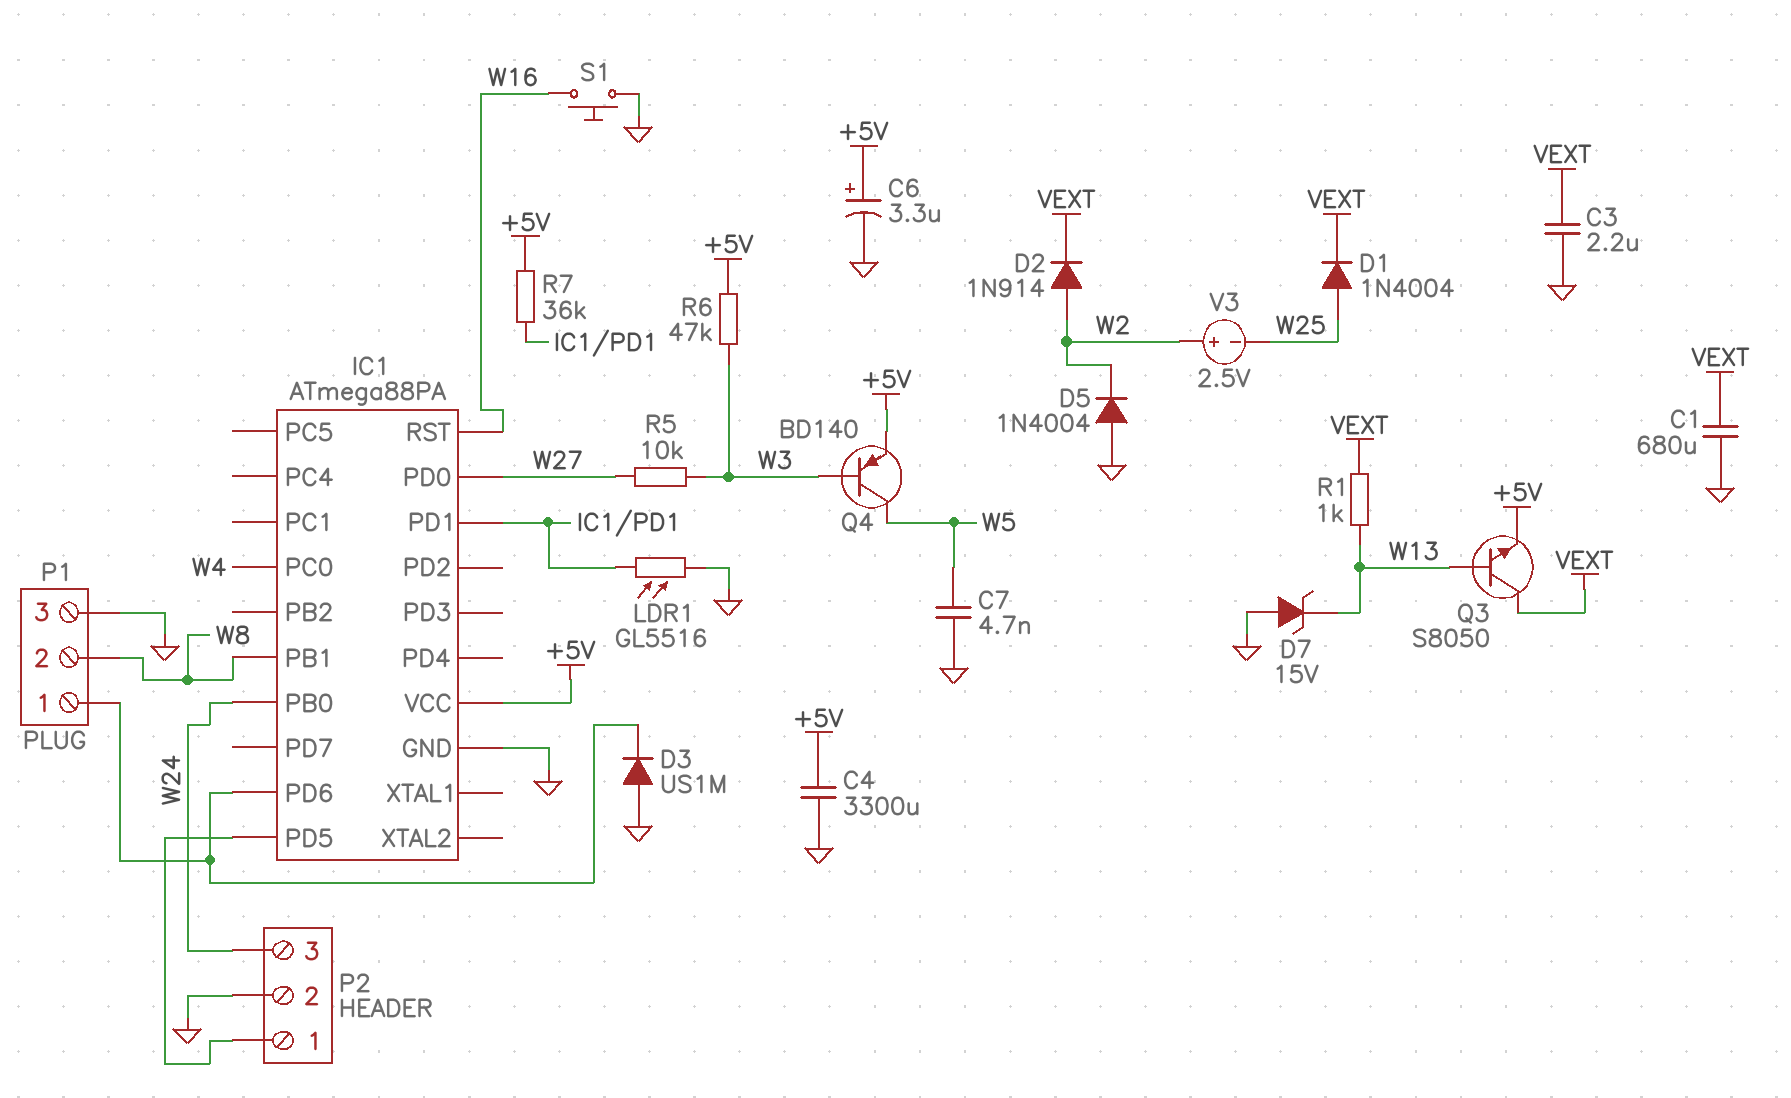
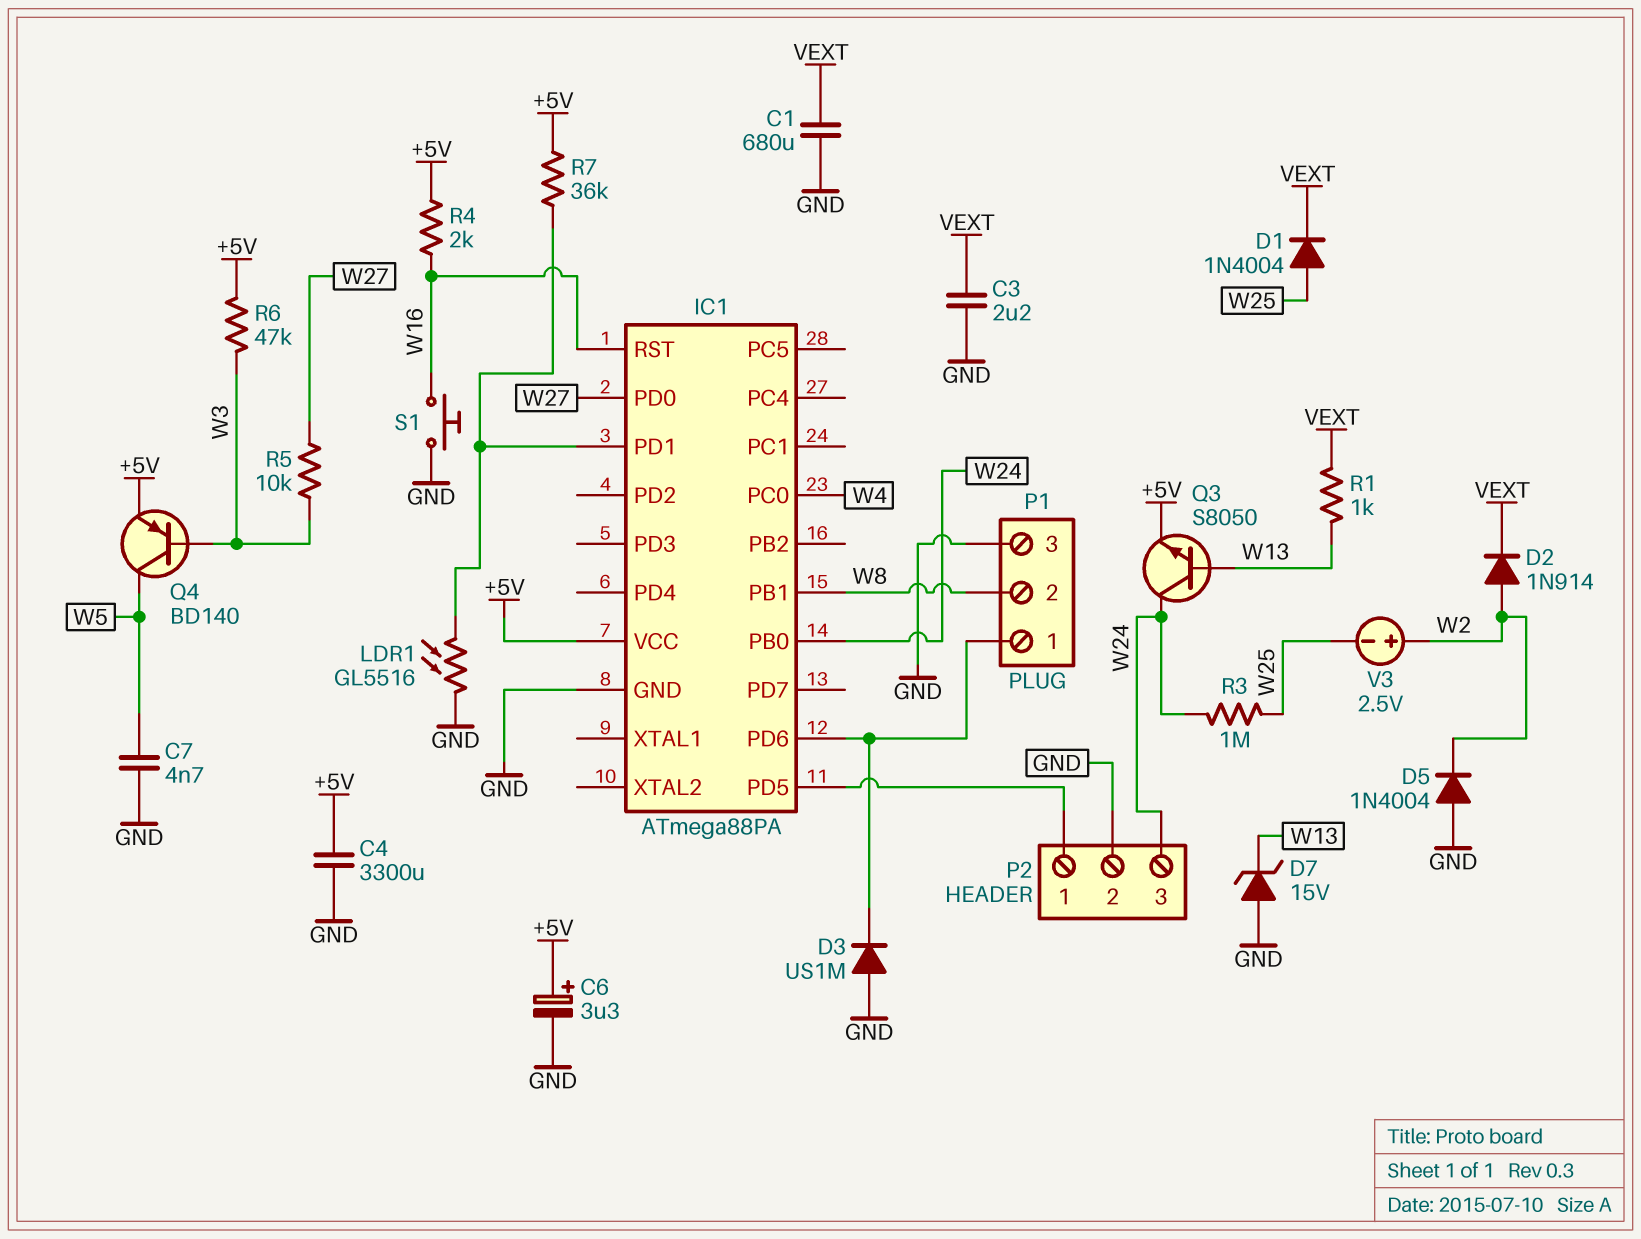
Q3: NPN S8050 (B W13, C VEXT, E +5V) -> NPN S8050 (B W13, C W24, E +5V)
R3: none -> 1M (W24, W25)
R4: none -> 2k (+5V, W16)

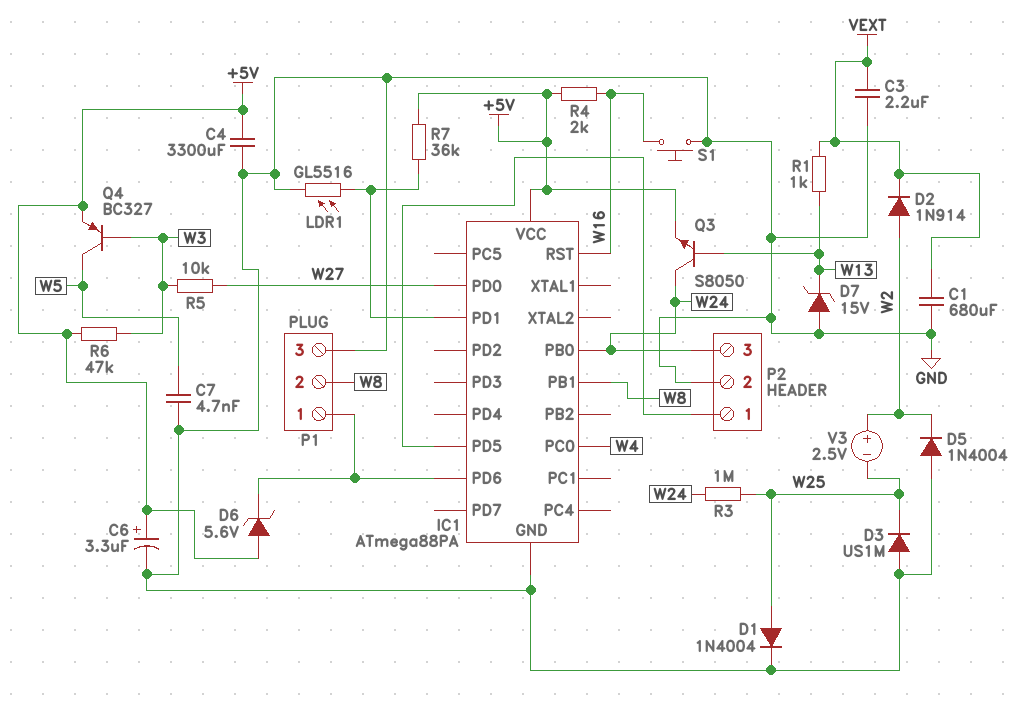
D1: diode 1N4004 (A W25, K VEXT) -> diode 1N4004 (A W25, K GND)
D3: diode US1M (A GND, K IC1/PD6) -> diode US1M (A GND, K W25)
D6: none -> zener 5.6V (A +5V, K IC1/PD6)
Q4: PNP BD140 (B W3, C W5, E +5V) -> PNP BC327 (B W3, C W5, E +5V)

